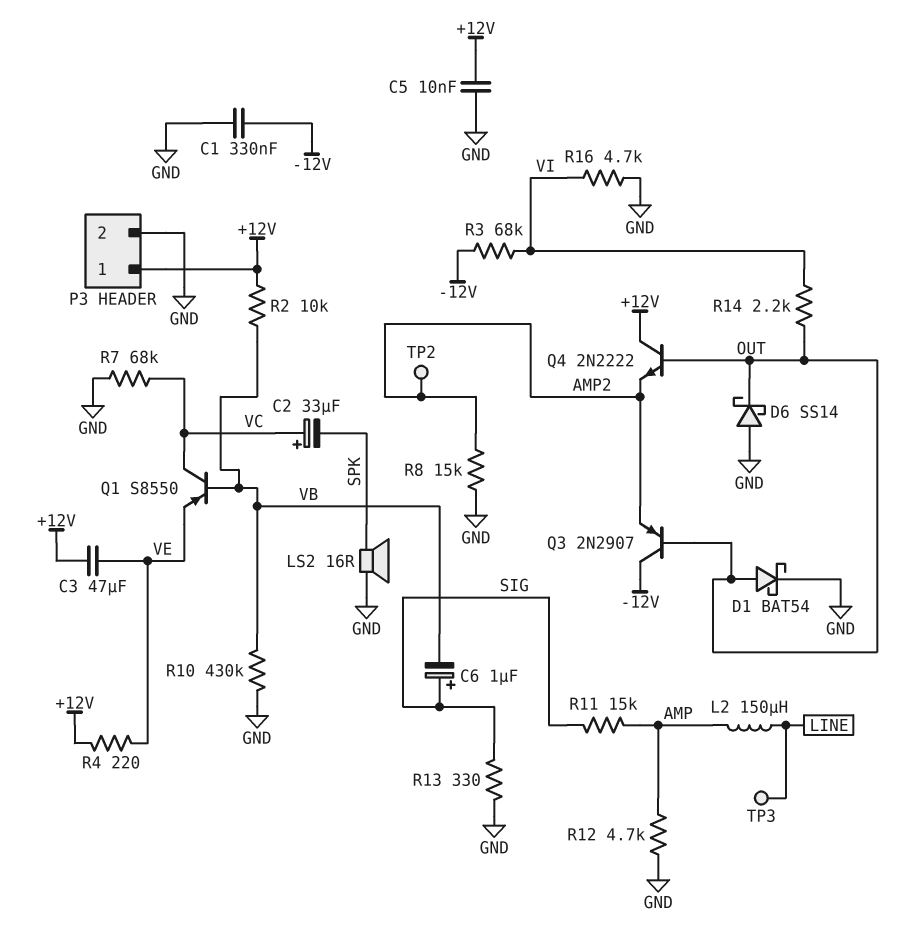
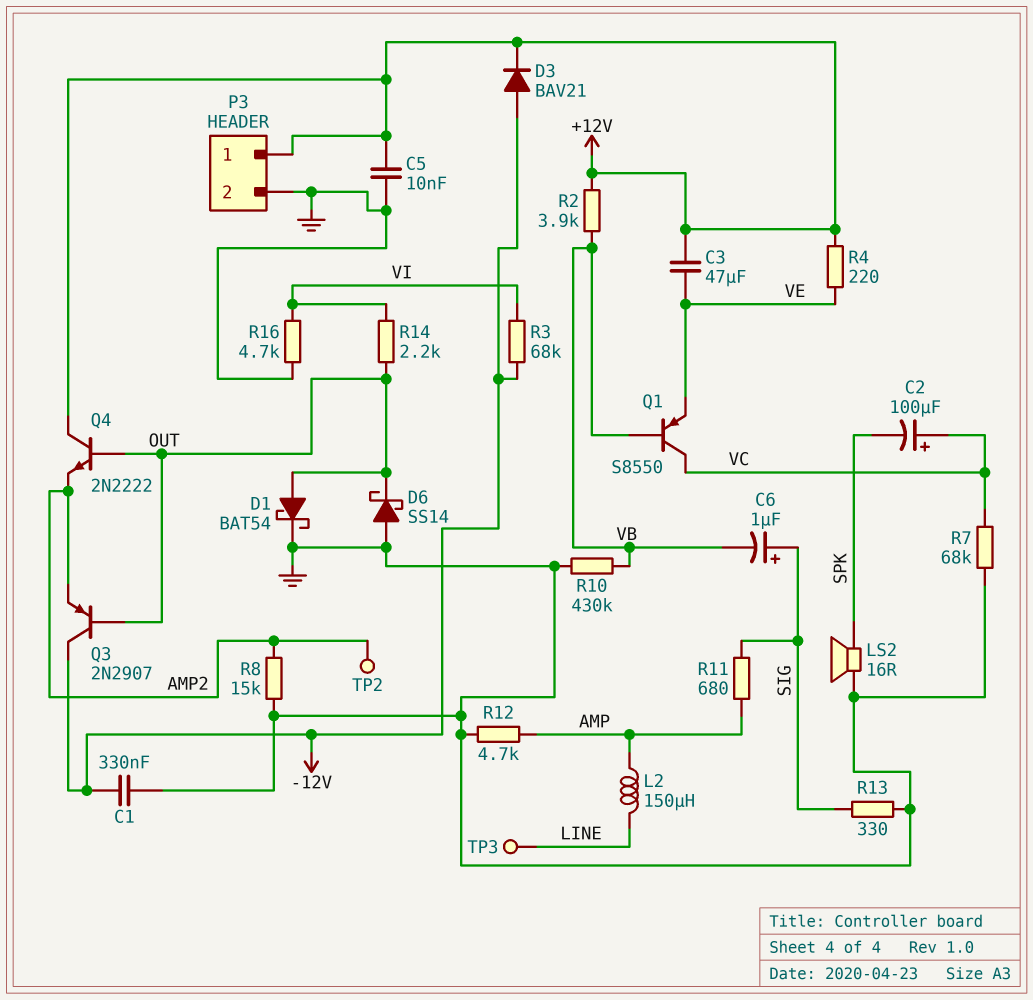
C2: 33uF (plus VC, minus SPK) -> 100uF (plus VC, minus SPK)
D3: none -> diode BAV21 (A -12V, K +12V)
R2: 10k (+12V, VB) -> 3.9k (+12V, VB)
R11: 15k (AMP, SIG) -> 680 (AMP, SIG)

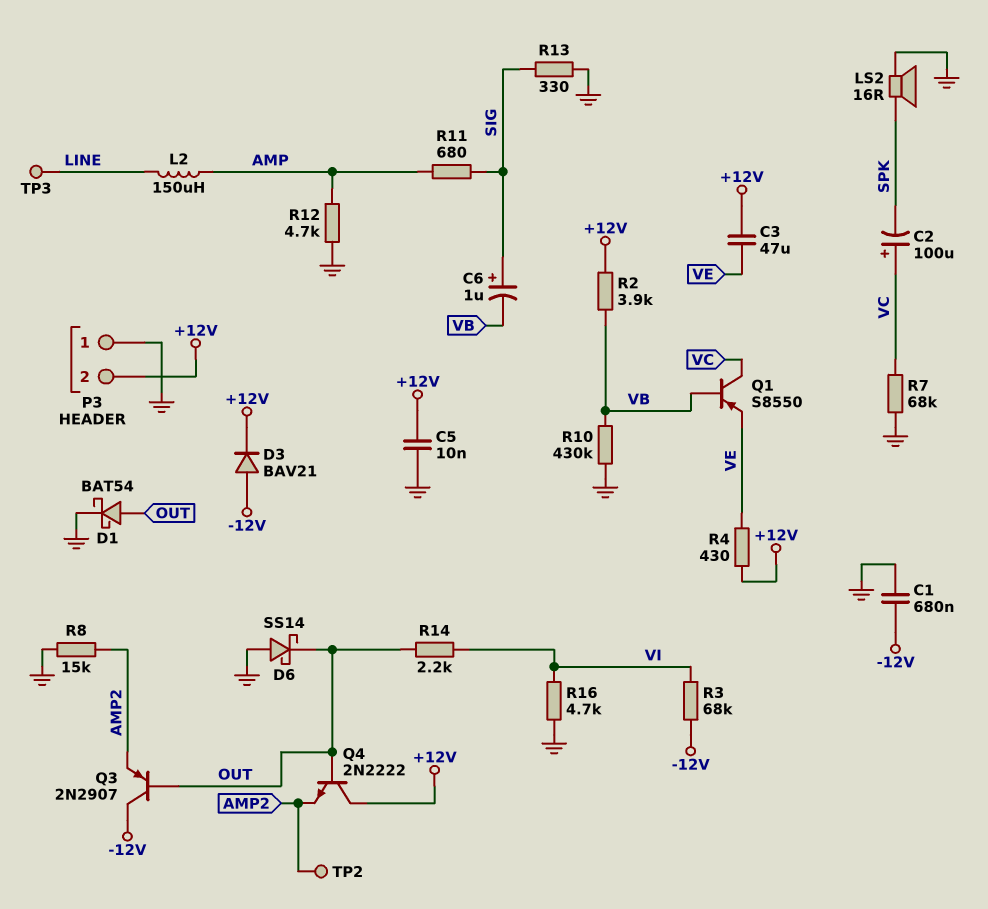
C1: 330nF (-12V, GND) -> 680nF (-12V, GND)
P3 pin 1: +12V -> GND
P3 pin 2: GND -> +12V
R4: 220 (+12V, VE) -> 430 (+12V, VE)

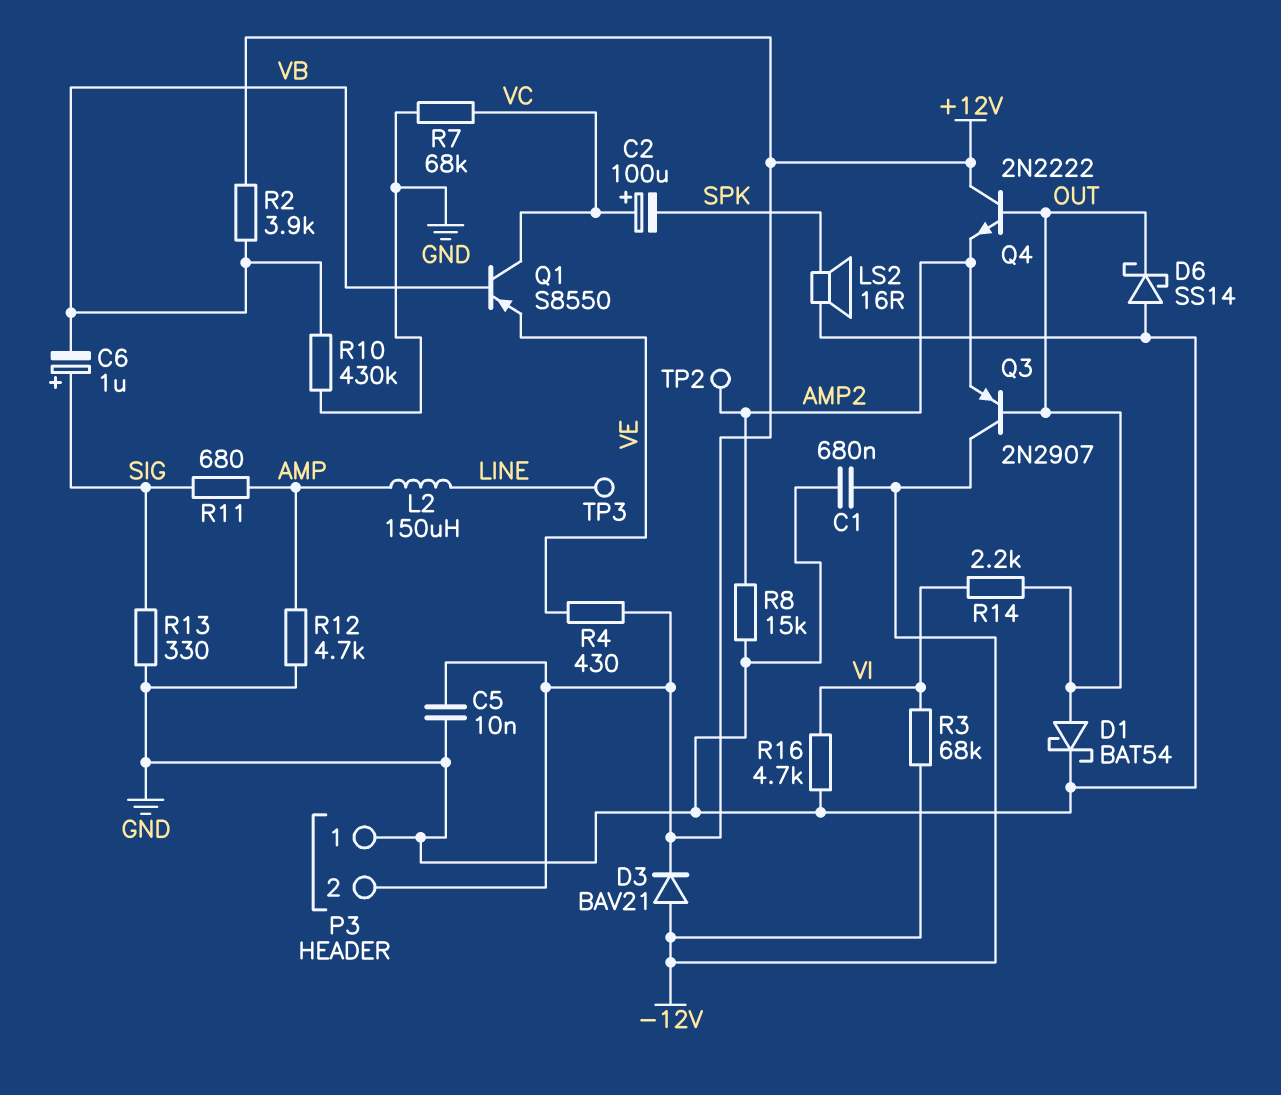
C3: 47uF (+12V, VE) -> none

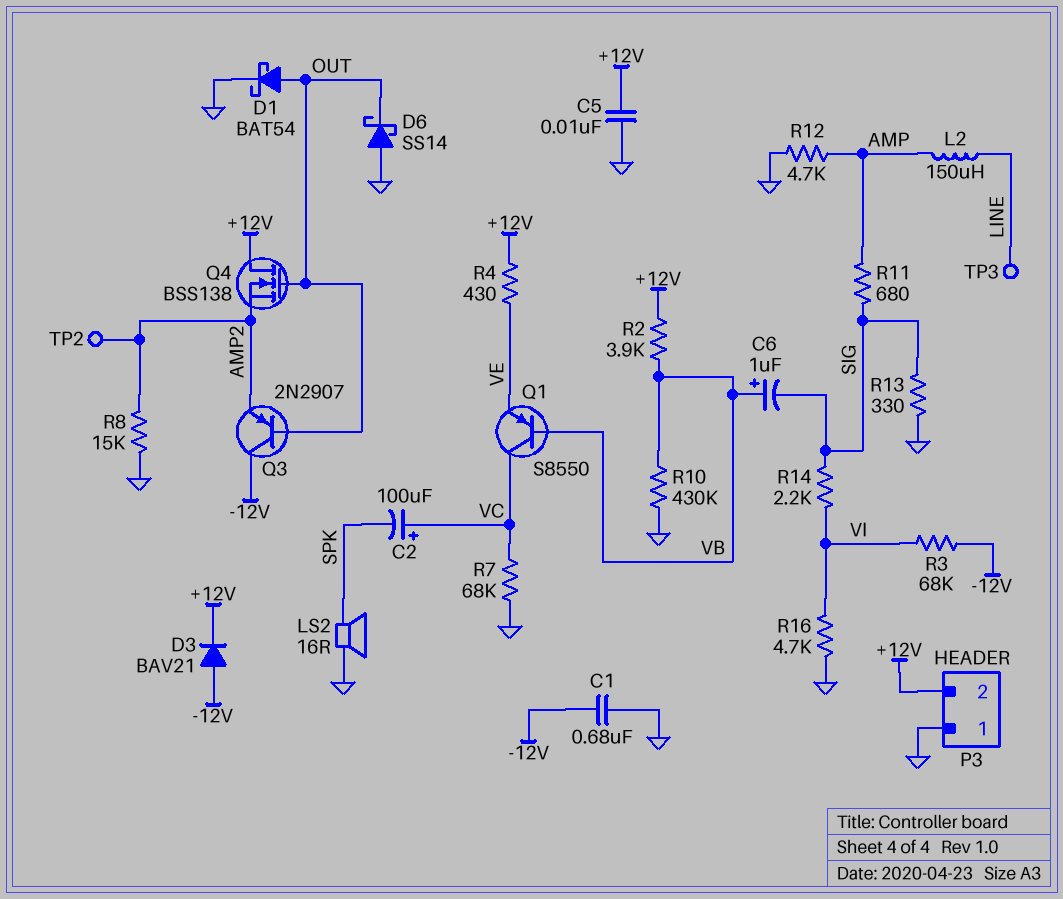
C6: 1uF (plus SIG, minus VB) -> 1uF (plus VB, minus SIG)
Q4: NPN 2N2222 (B OUT, C +12V, E AMP2) -> NMOS BSS138 (G OUT, D +12V, S AMP2)
R14: 2.2k (OUT, VI) -> 2.2k (SIG, VI)

